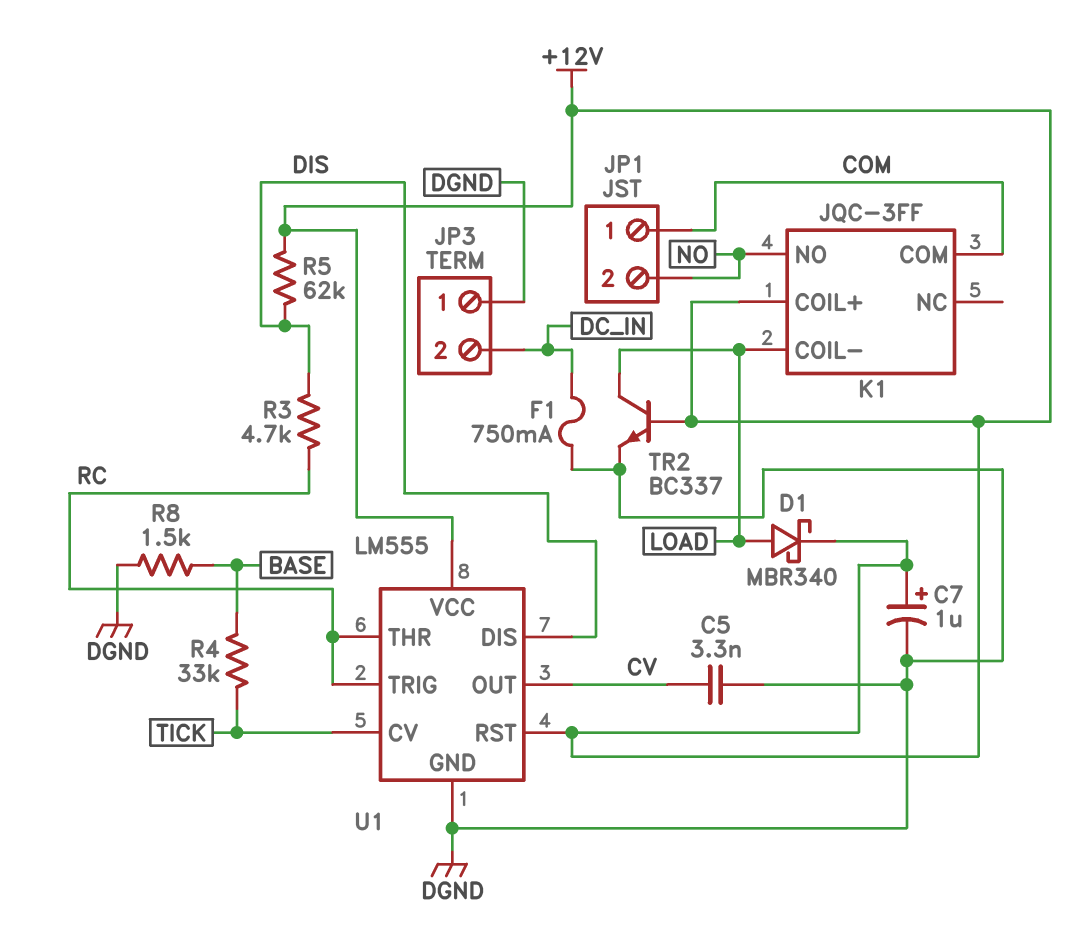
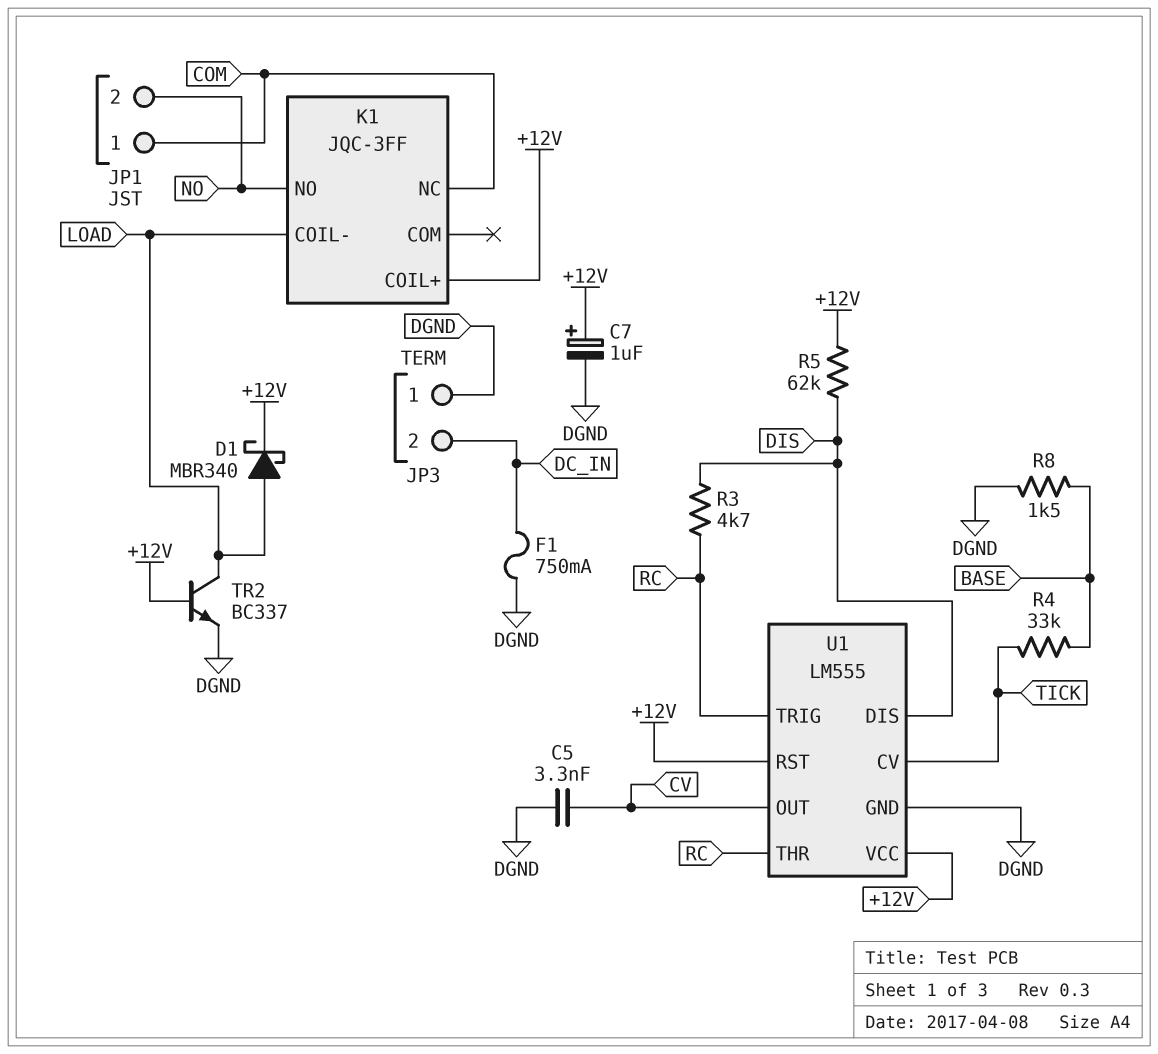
K1 pin COM: COM -> none
K1 pin NC: none -> COM

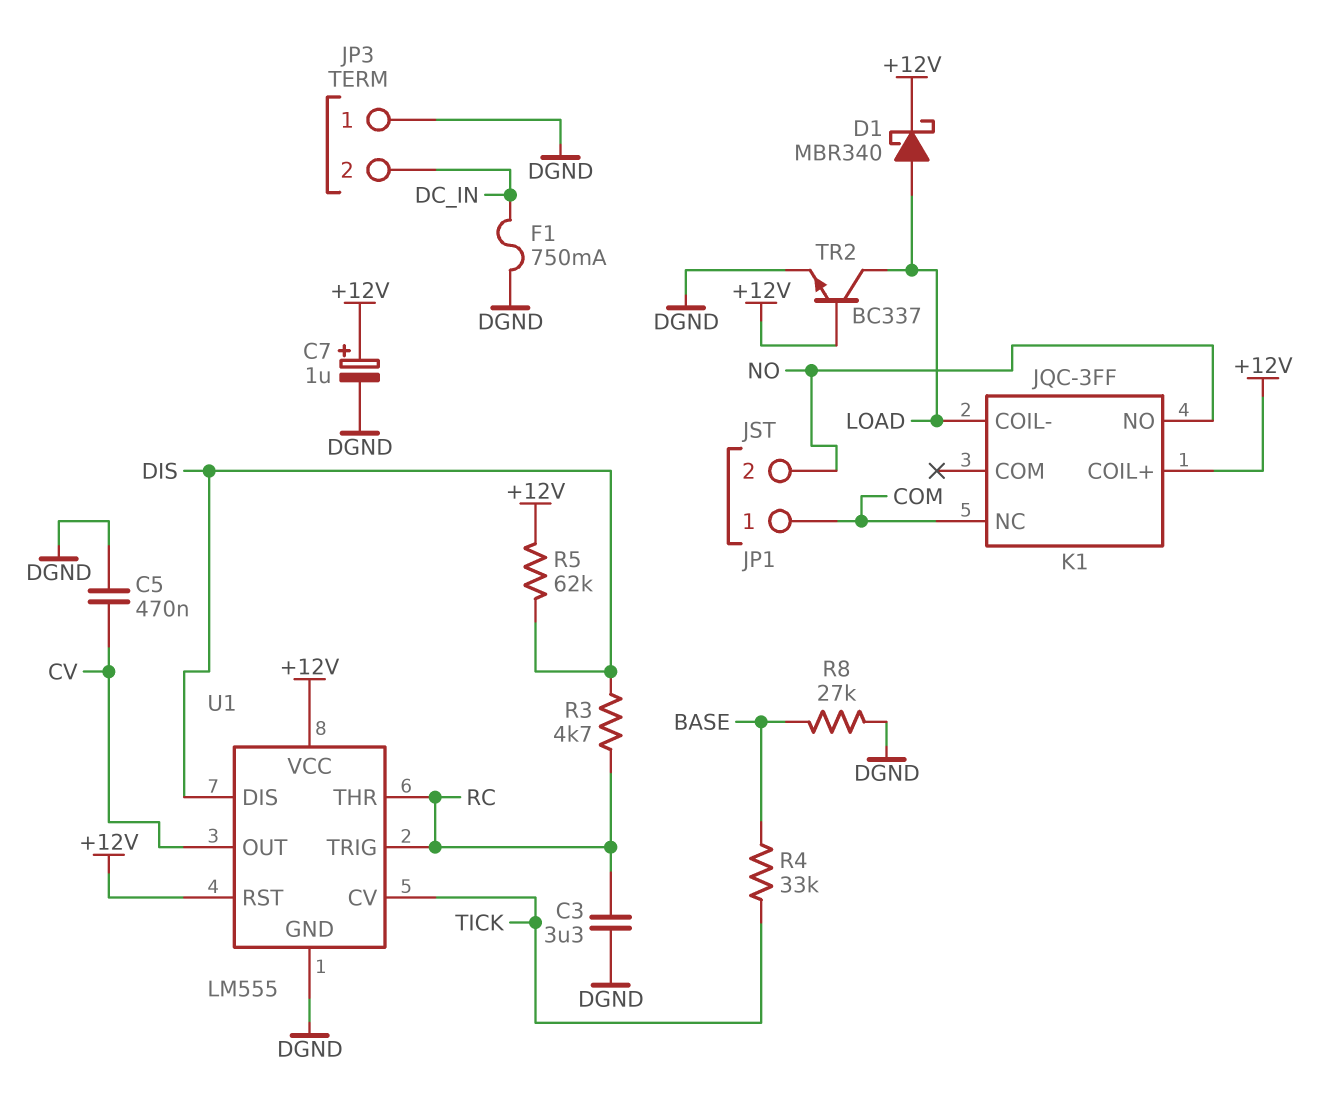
C3: none -> 3.3uF (DGND, RC)
C5: 3.3nF (CV, DGND) -> 470nF (CV, DGND)
R8: 1.5k (BASE, DGND) -> 27k (BASE, DGND)

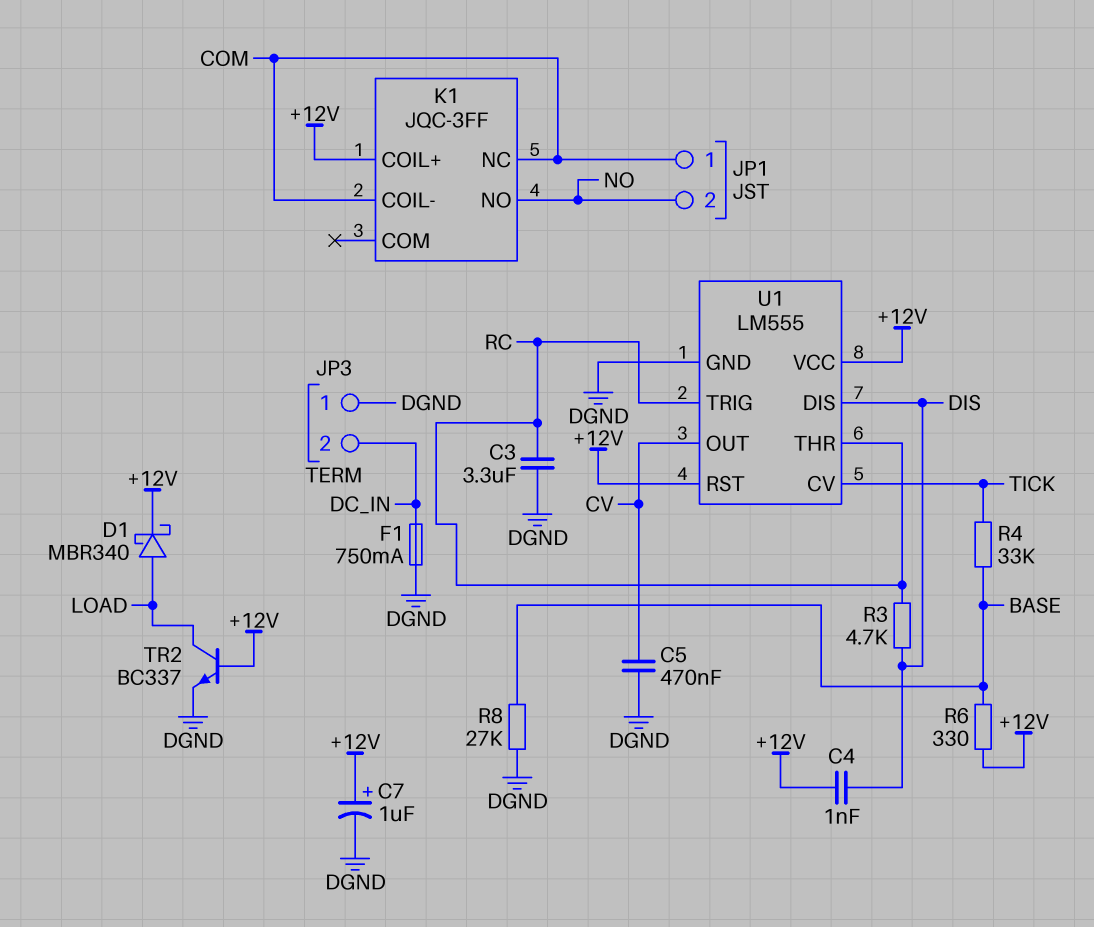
C4: none -> 1nF (+12V, DIS)
K1 pin COIL-: LOAD -> COM
R5: 62k (+12V, DIS) -> none
R6: none -> 330 (+12V, BASE)

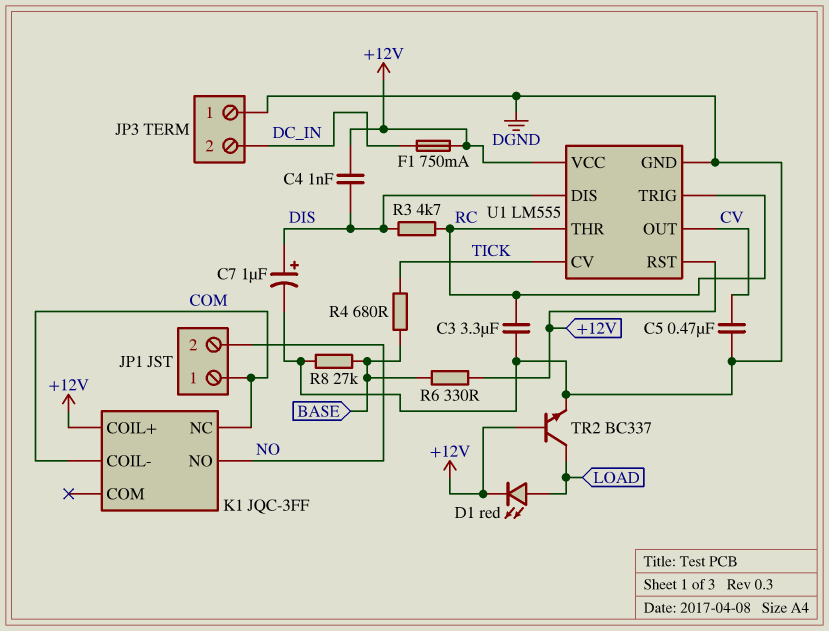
C7: 1uF (plus +12V, minus DGND) -> 1uF (plus DIS, minus DGND)
D1: schottky MBR340 (A LOAD, K +12V) -> LED red (A LOAD, K +12V)
F1: 750mA (DC_IN, DGND) -> 750mA (+12V, DC_IN)
R4: 33k (BASE, TICK) -> 680 (BASE, TICK)

